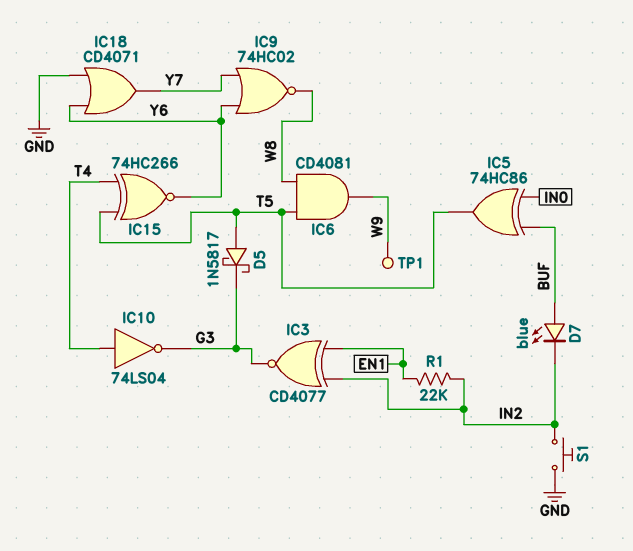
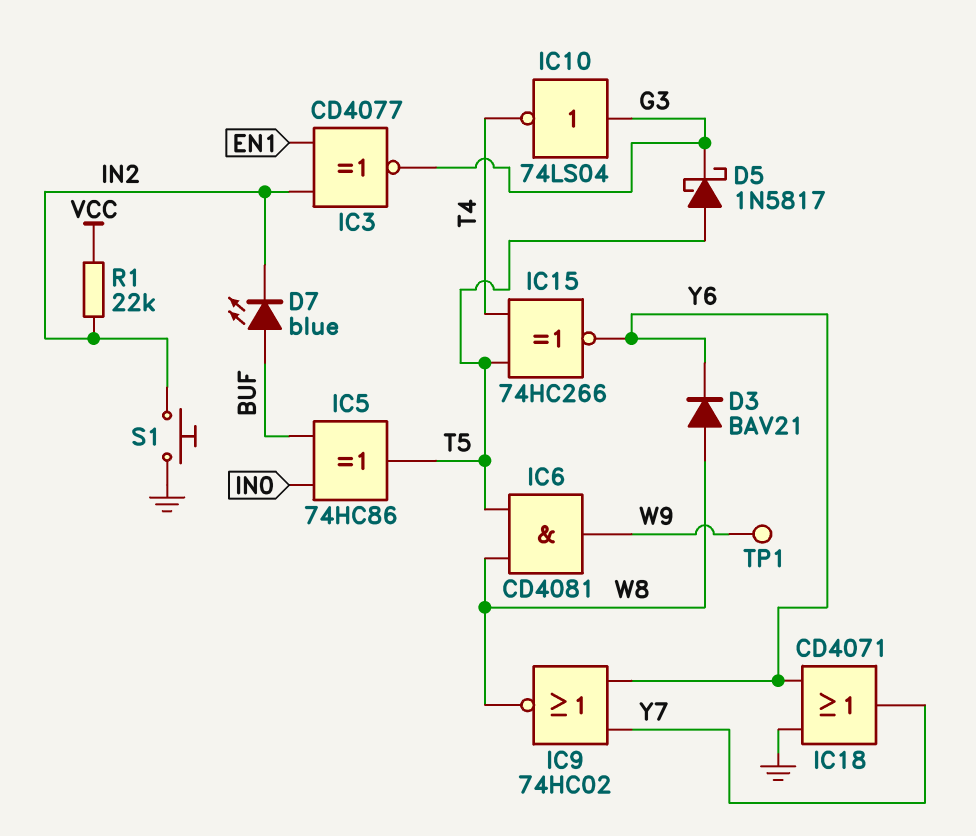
D3: none -> diode BAV21 (A W8, K Y6)
IC10: NOT 74LS04 (in T4, out G3) -> NOT 74LS04 (in G3, out T4)
R1: 22k (EN1, IN2) -> 22k (IN2, VCC)

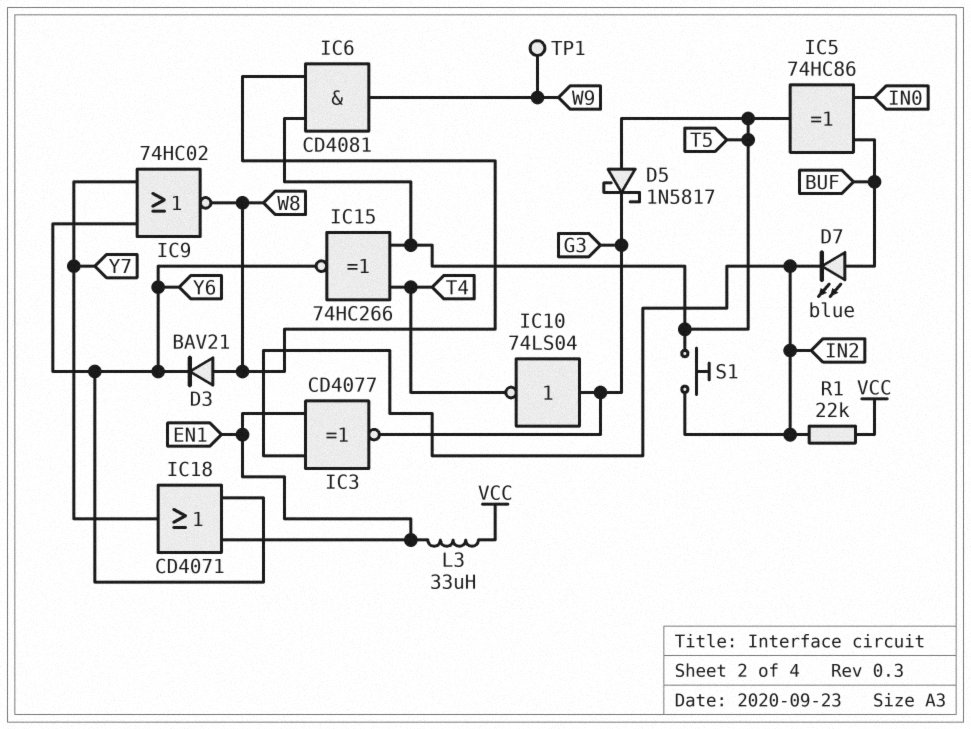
IC18: OR CD4071 (in GND, in Y6, out Y7) -> OR CD4071 (in EN1, in Y6, out Y7)
L3: none -> 33uH (EN1, VCC)
S1: button (GND, IN2) -> button (IN2, T5)

